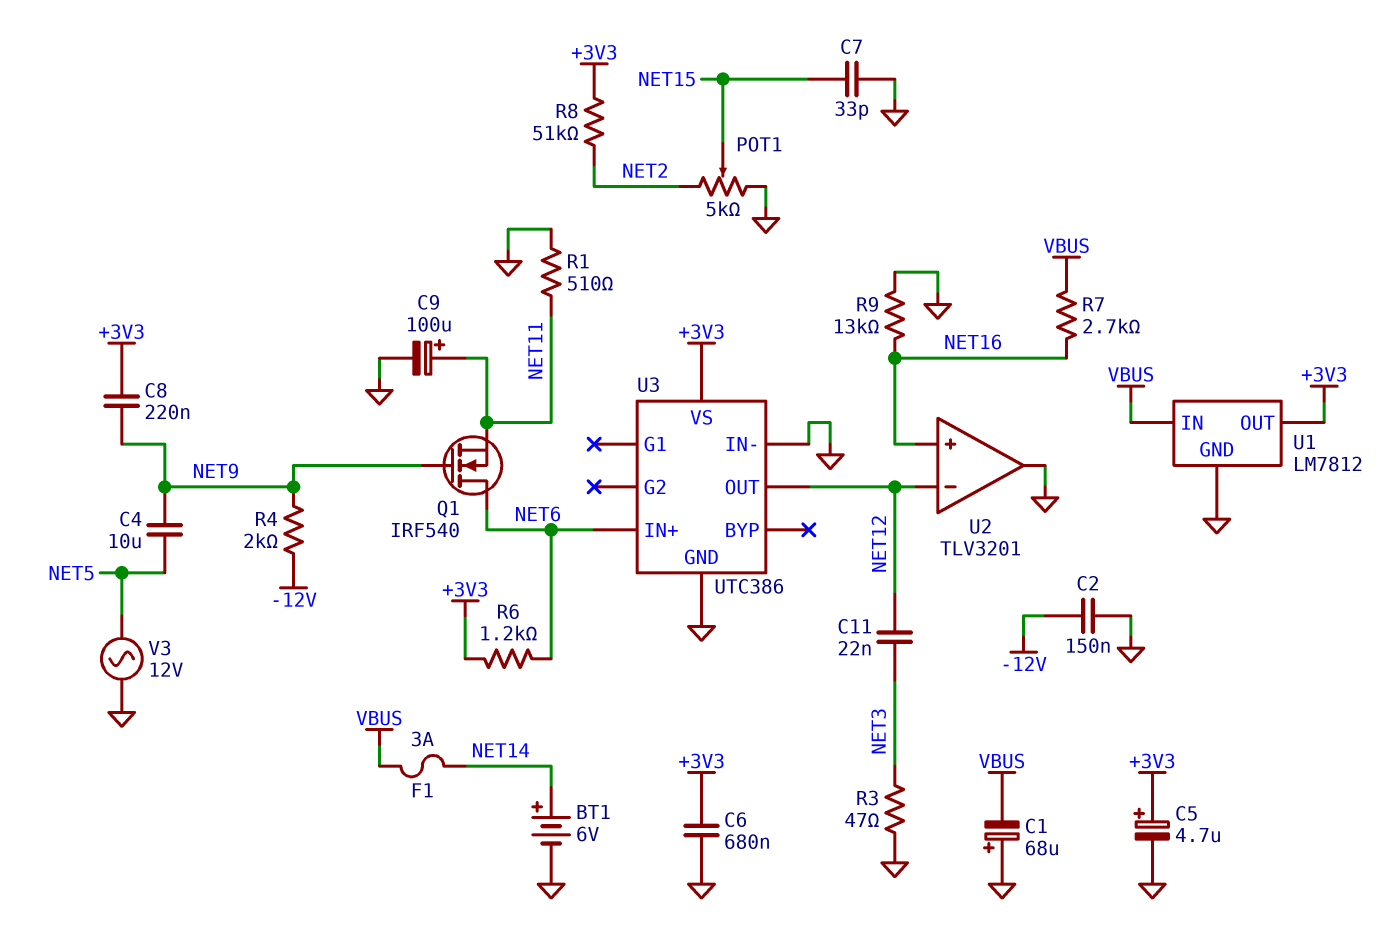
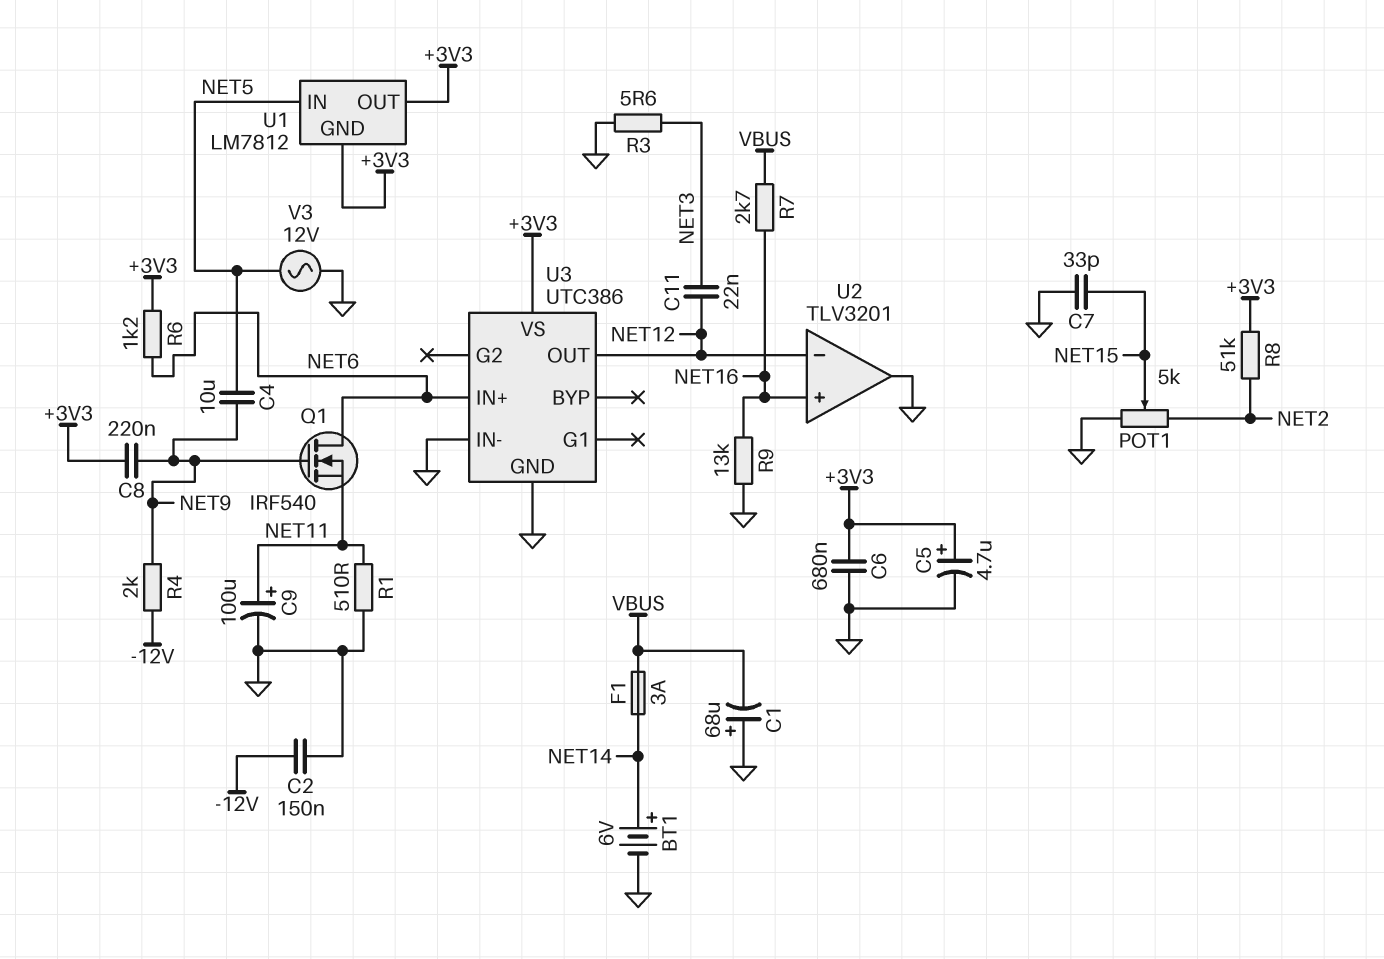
R3: 47 (GND, NET3) -> 5.6 (GND, NET3)
U1 pin GND: GND -> +3V3
U1 pin IN: VBUS -> NET5

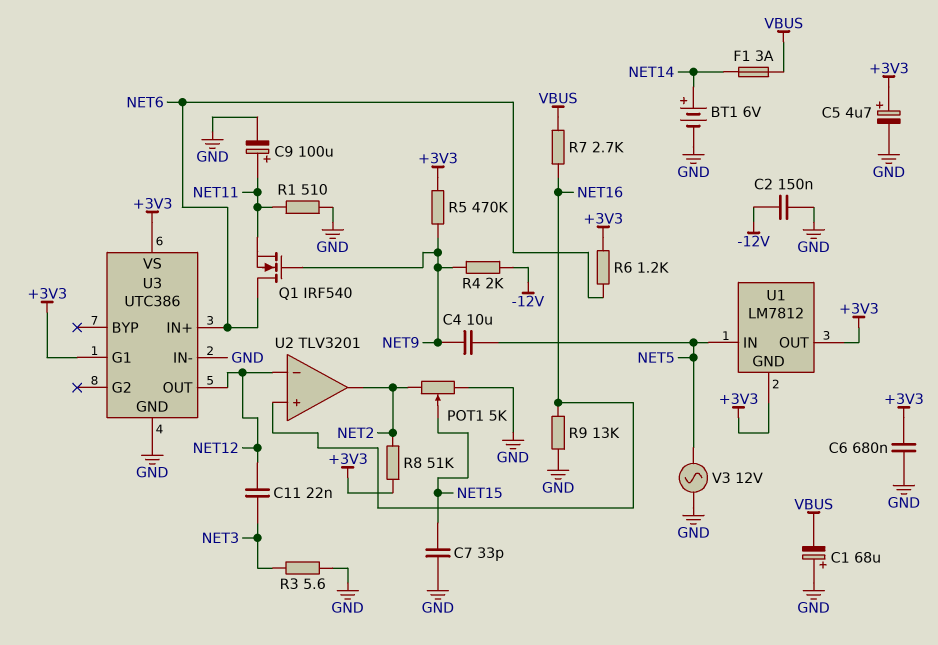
C8: 220nF (+3V3, NET9) -> none
R5: none -> 470k (+3V3, NET9)
U2 pin out: GND -> NET2
U3 pin G1: none -> +3V3

